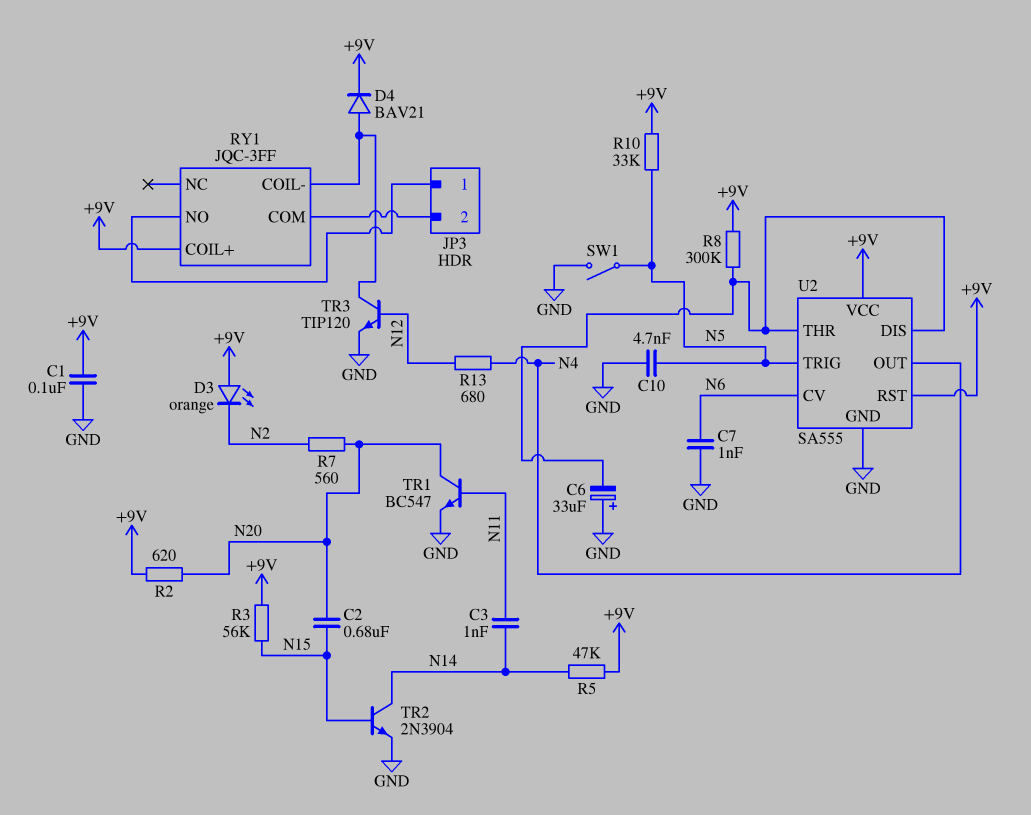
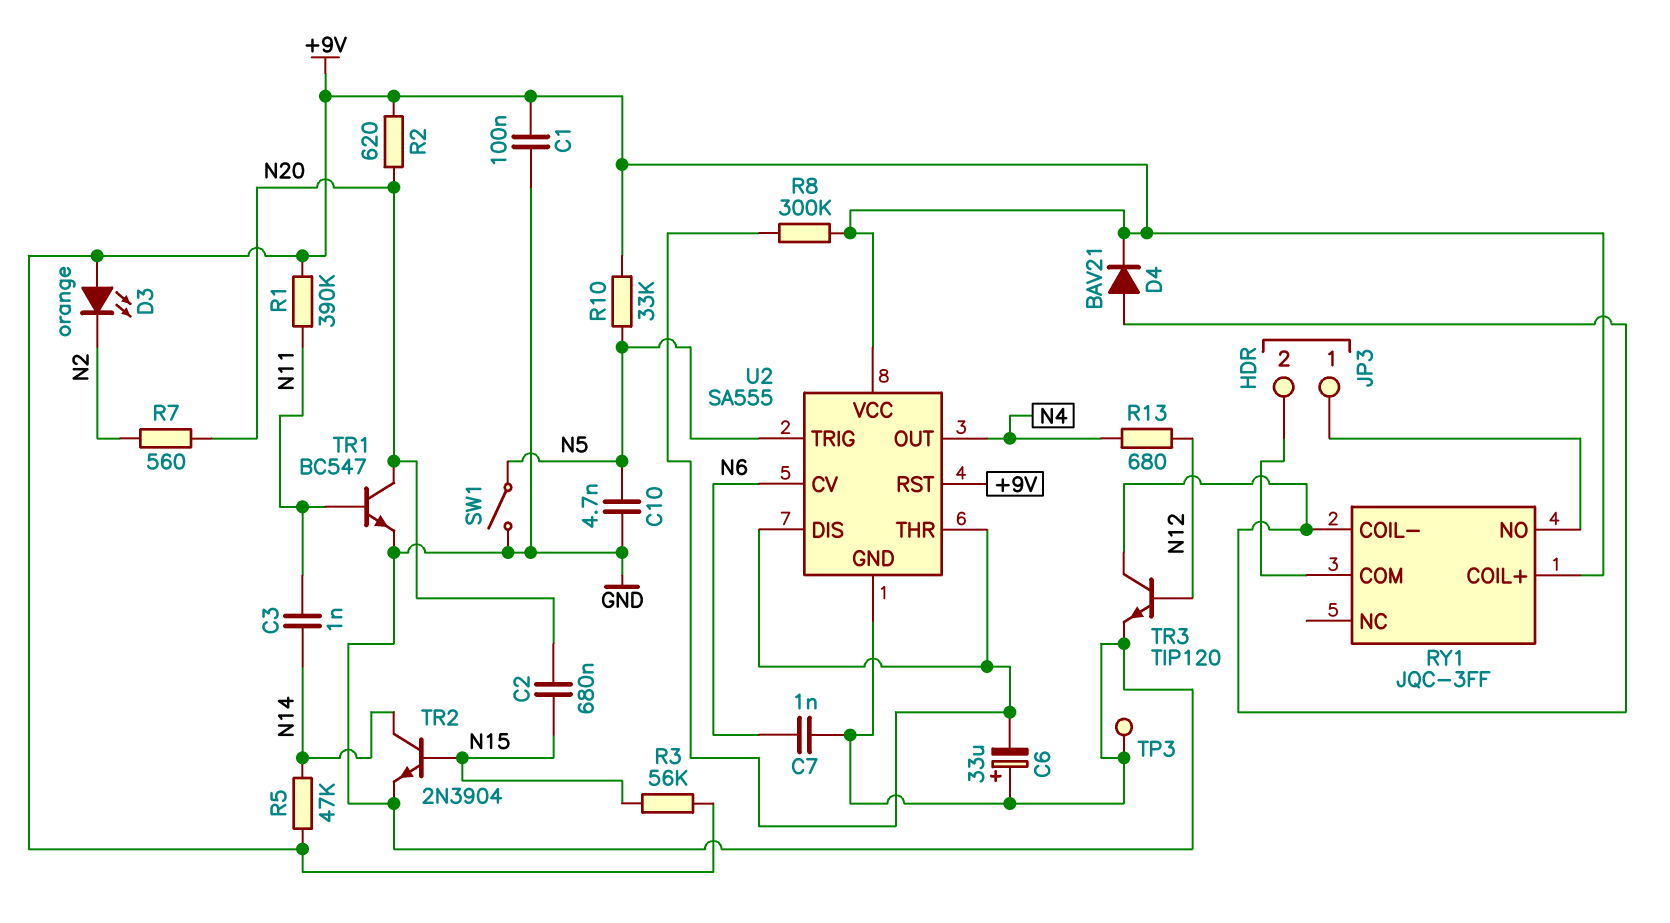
R1: none -> 390k (+9V, N11)
TP3: none -> test point (GND)

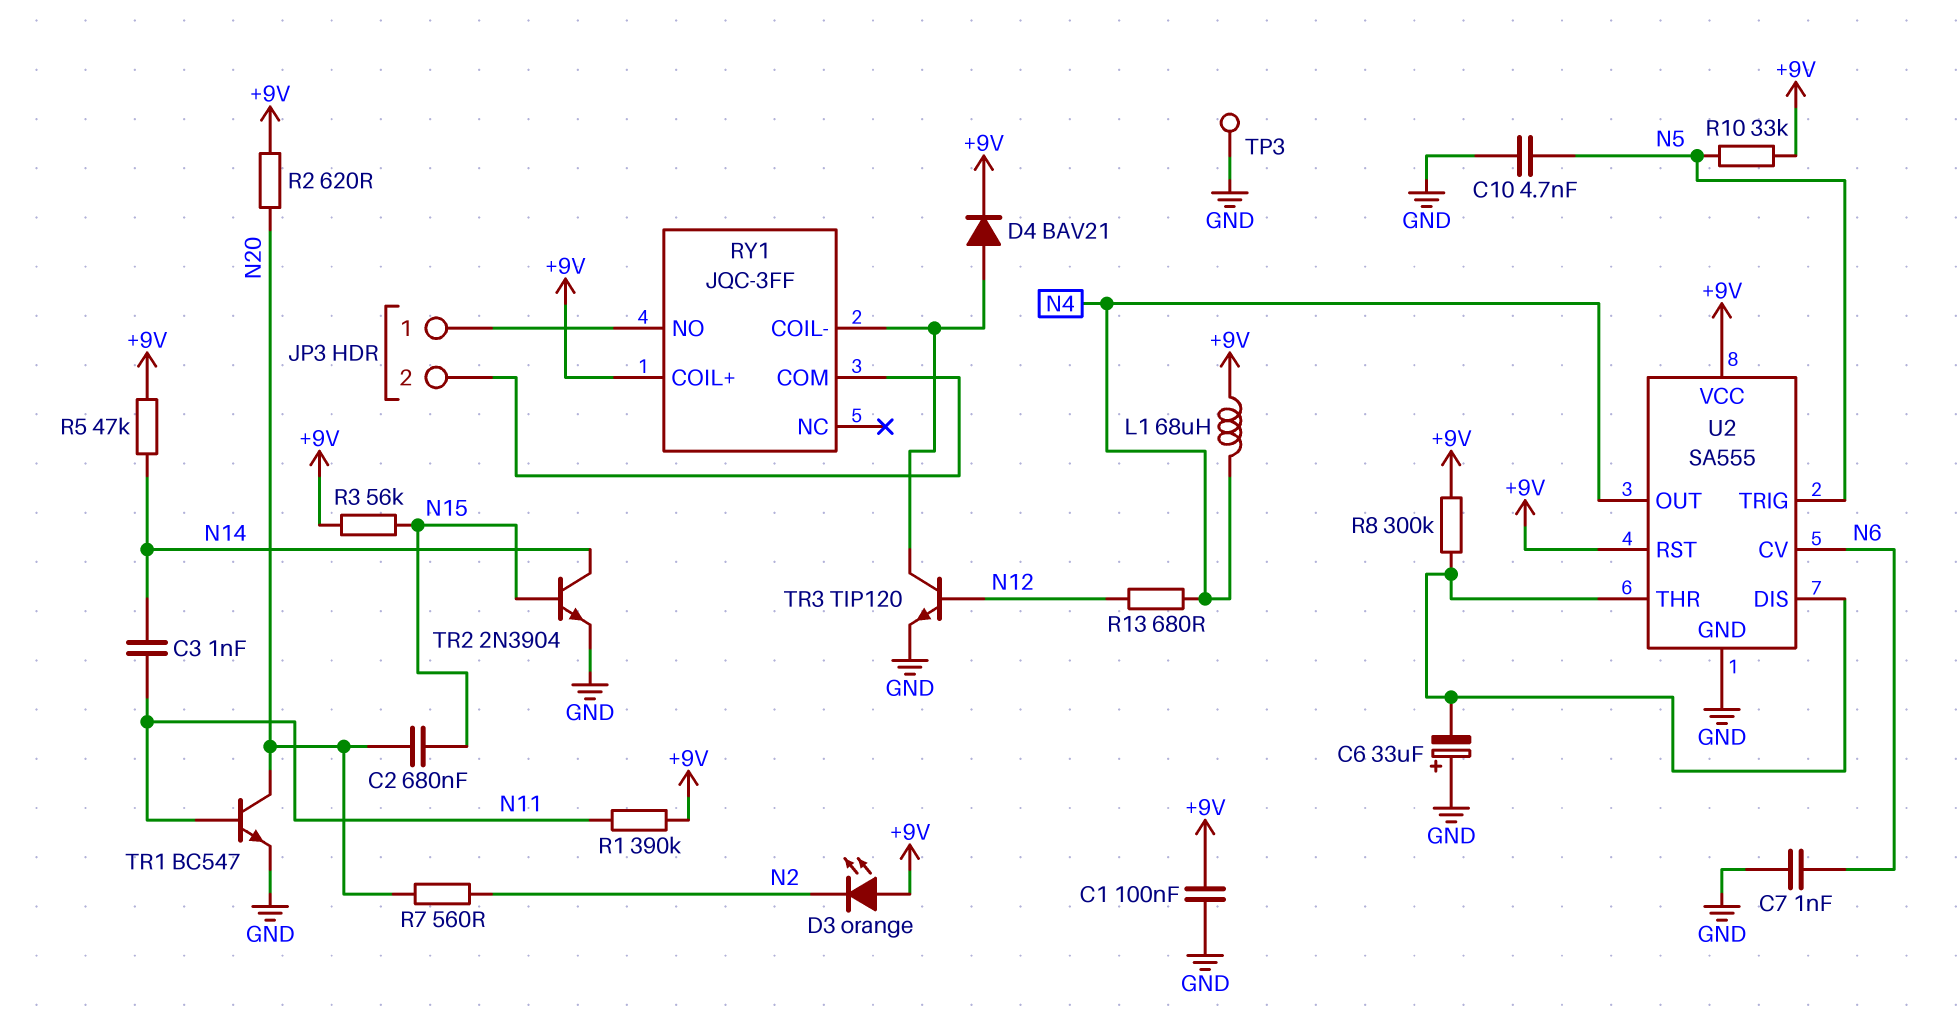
L1: none -> 68uH (+9V, N4)
SW1: switch (GND, N5) -> none

